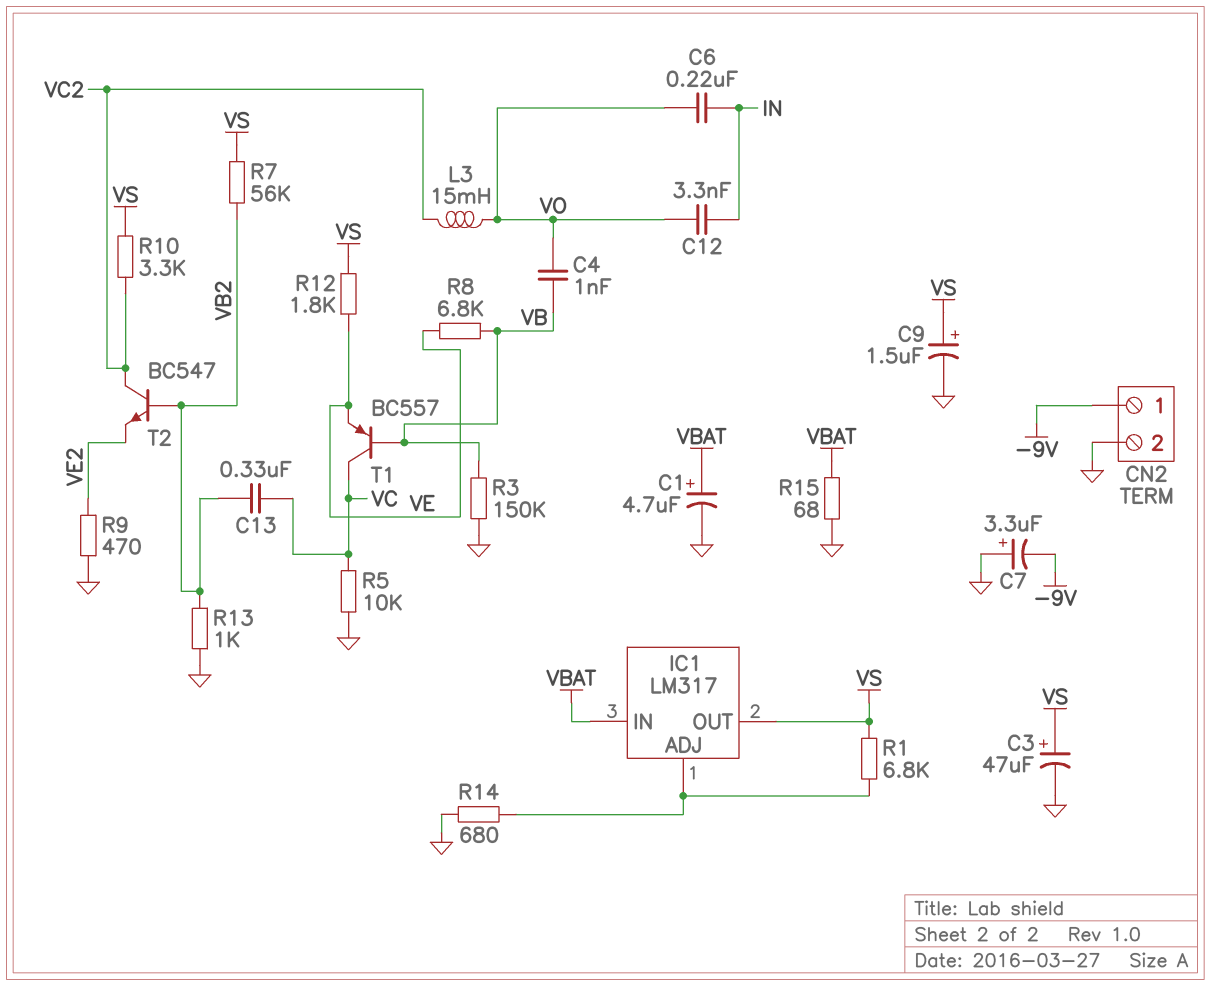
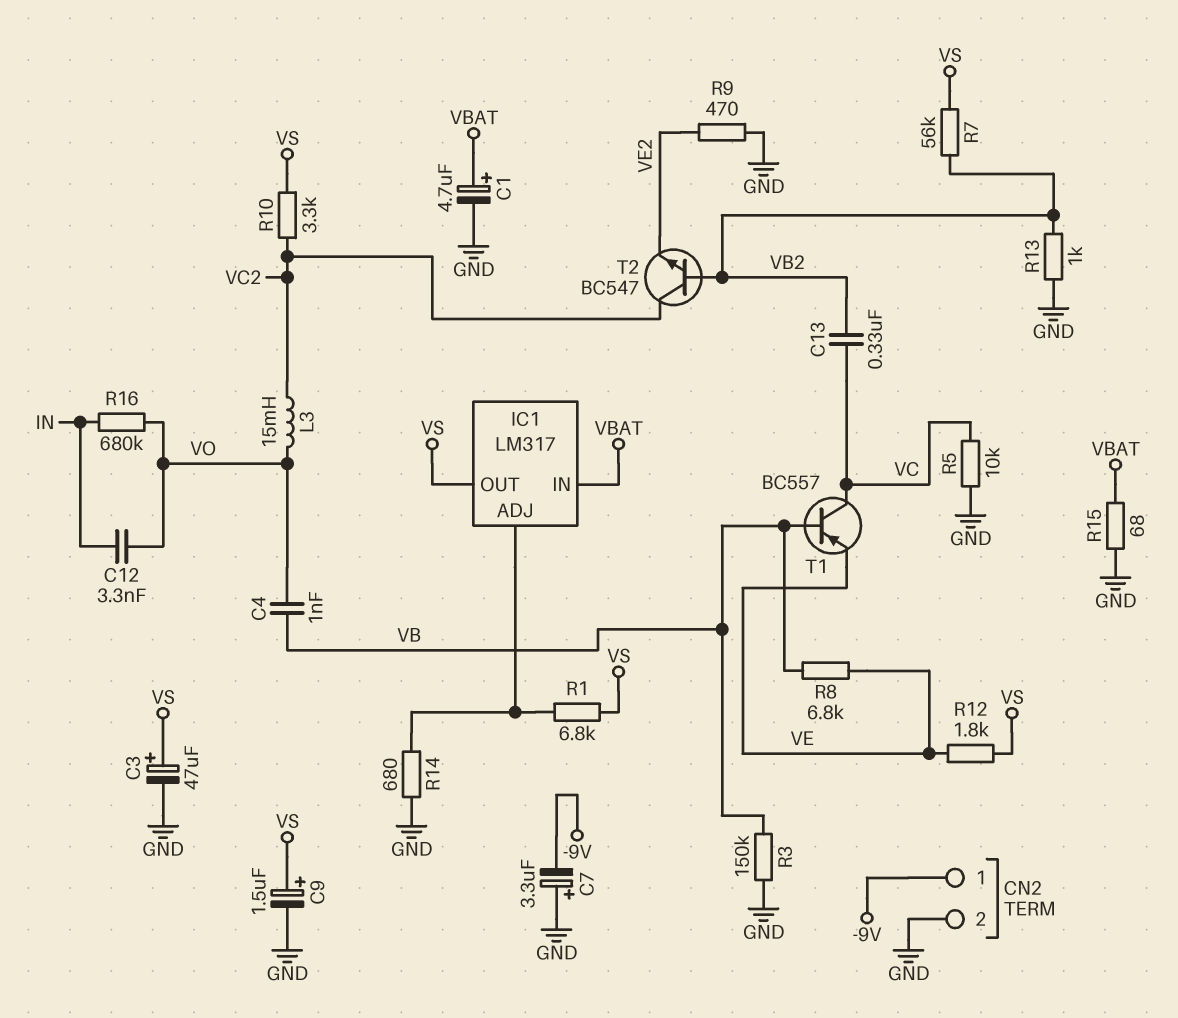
C6: 220nF (IN, VO) -> none
R16: none -> 680k (IN, VO)

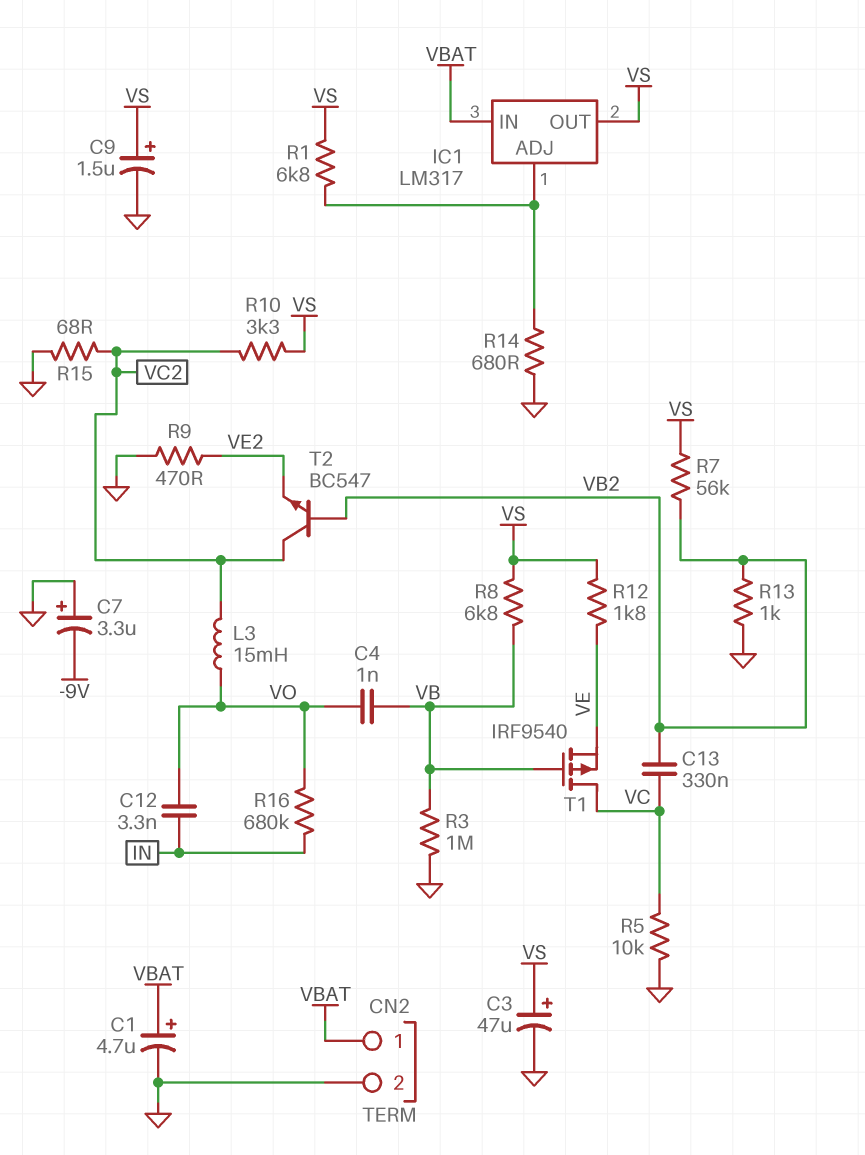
CN2 pin 1: -9V -> VBAT
R3: 150k (GND, VB) -> 1M (GND, VB)
R8: 6.8k (VB, VE) -> 6.8k (VB, VS)
R15: 68 (GND, VBAT) -> 68 (GND, VC2)
T1: PNP BC557 (B VB, C VC, E VE) -> PMOS IRF9540 (G VB, D VC, S VE)

